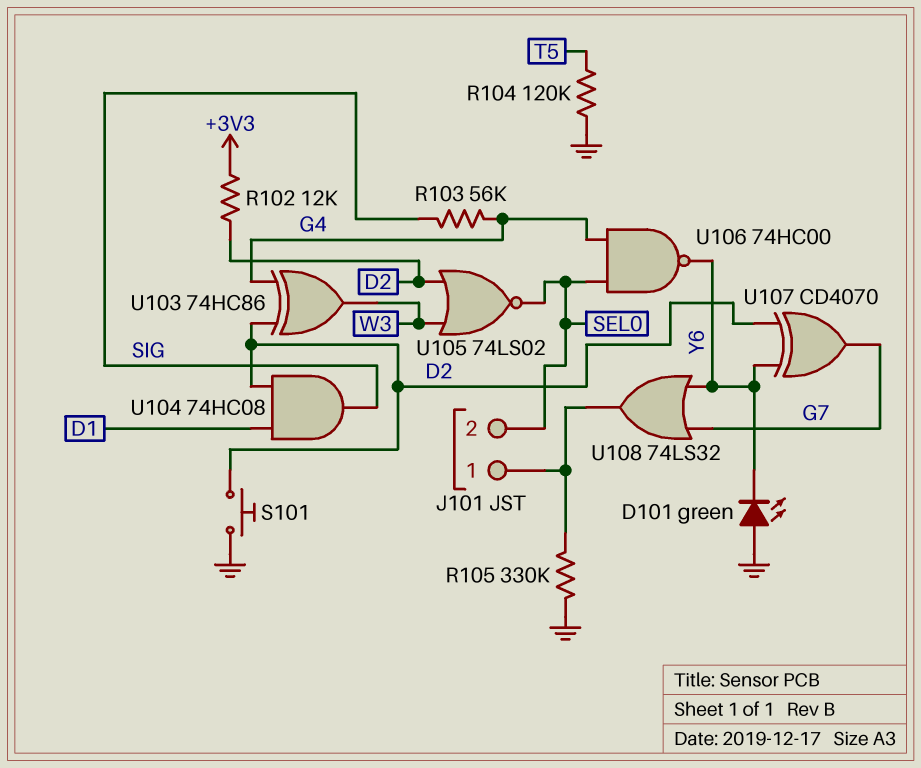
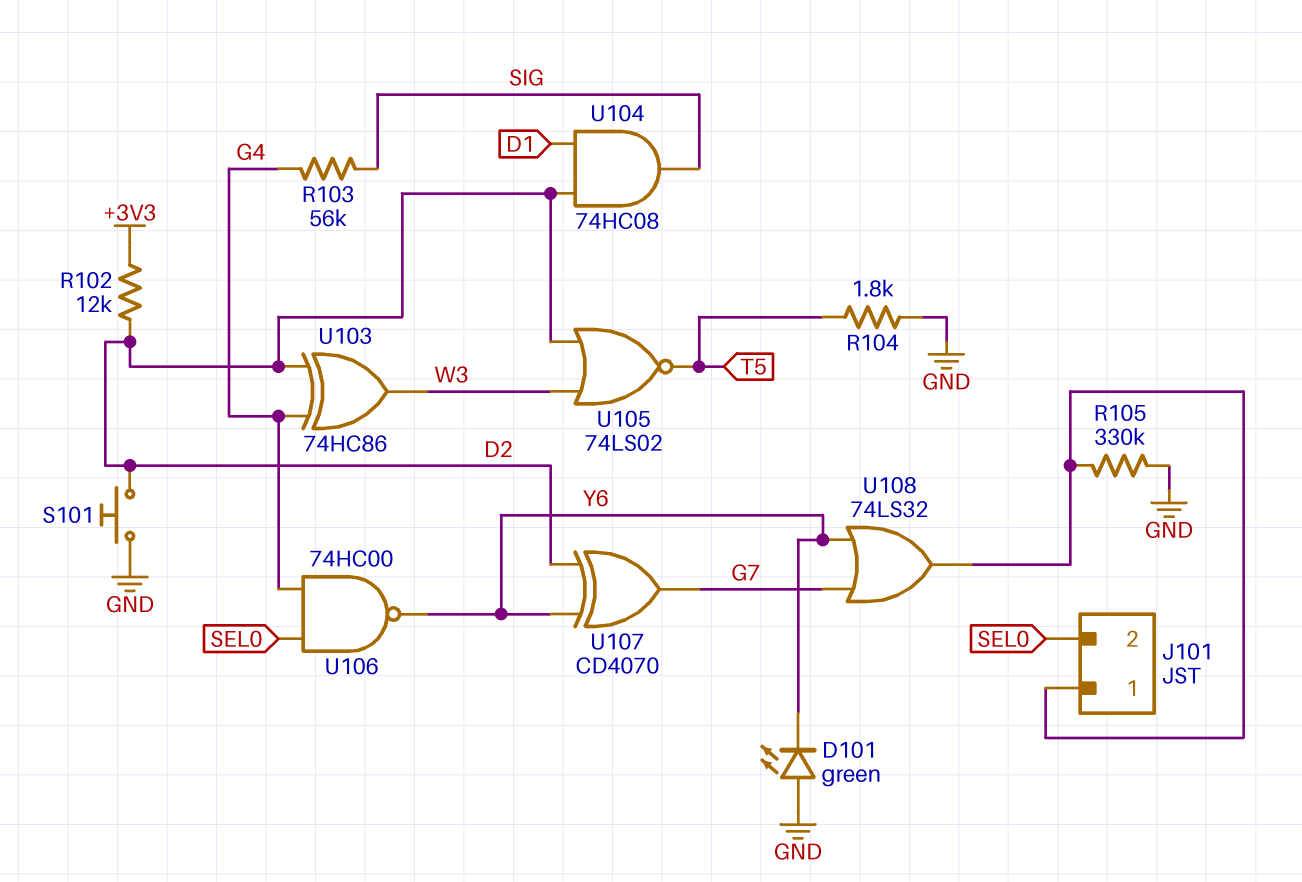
R104: 120k (GND, T5) -> 1.8k (GND, T5)
U105: NOR 74LS02 (in D2, in W3, out SEL0) -> NOR 74LS02 (in D2, in W3, out T5)

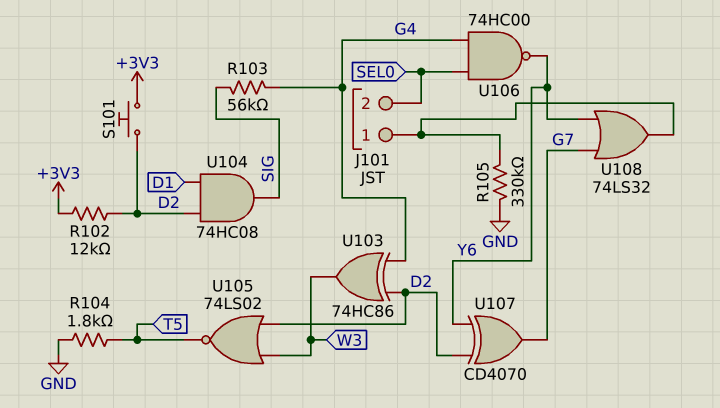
D101: LED green (A GND, K Y6) -> none
S101: button (D2, GND) -> button (+3V3, D2)

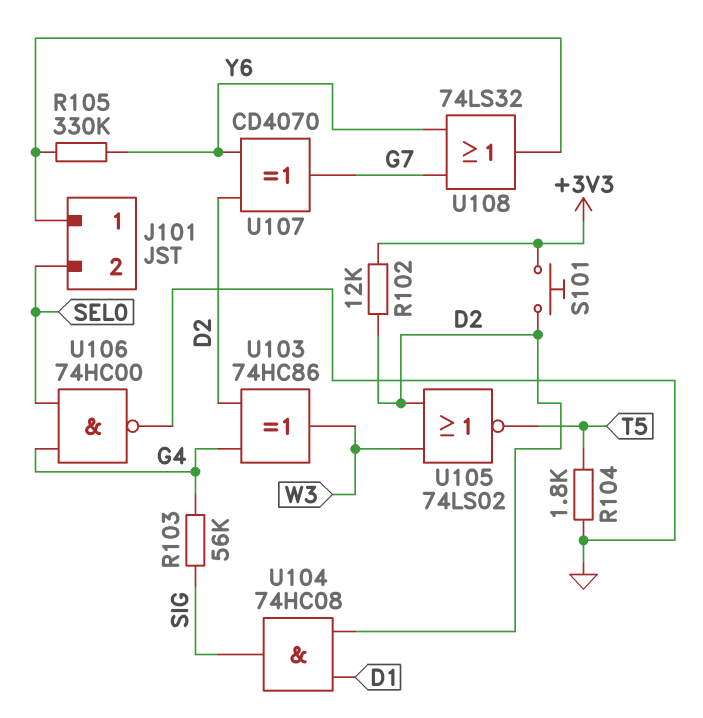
R105: 330k (GND, J101/1) -> 330k (J101/1, Y6)
U106: NAND 74HC00 (in G4, in SEL0, out Y6) -> NAND 74HC00 (in G4, in SEL0, out GND)

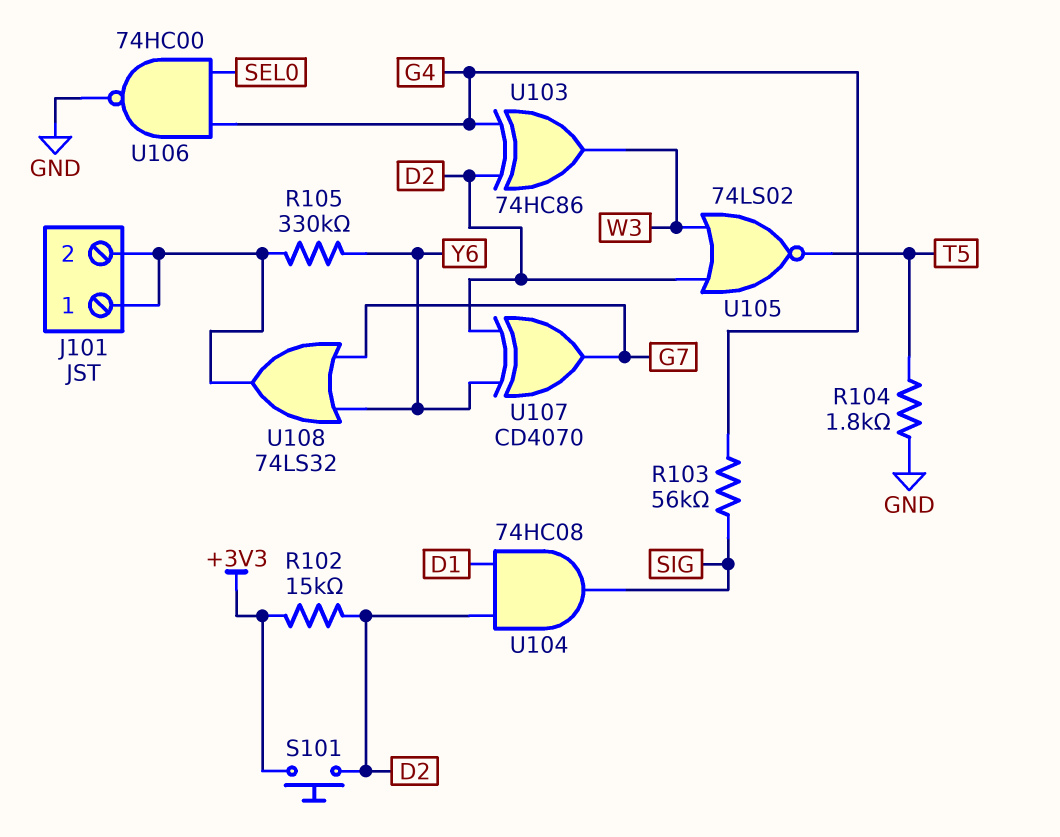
J101 pin 2: SEL0 -> J101/1
R102: 12k (+3V3, D2) -> 15k (+3V3, D2)

